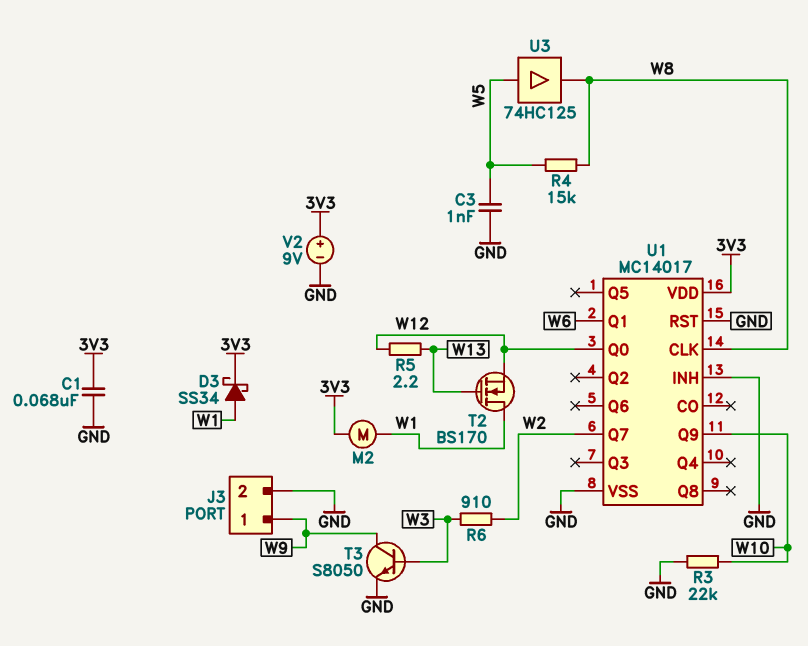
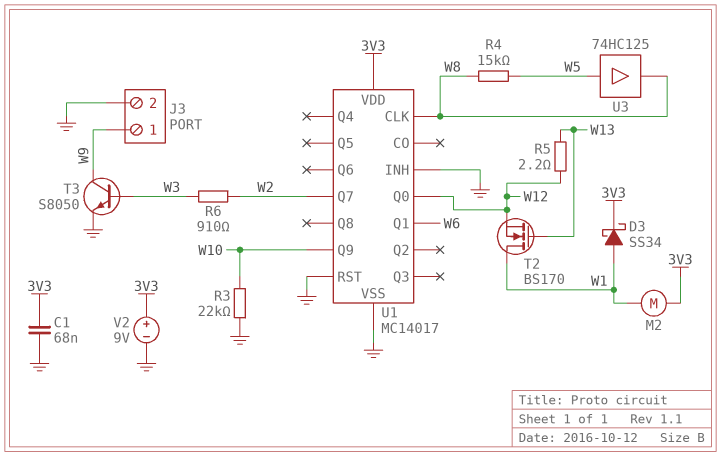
C3: 1nF (GND, W5) -> none

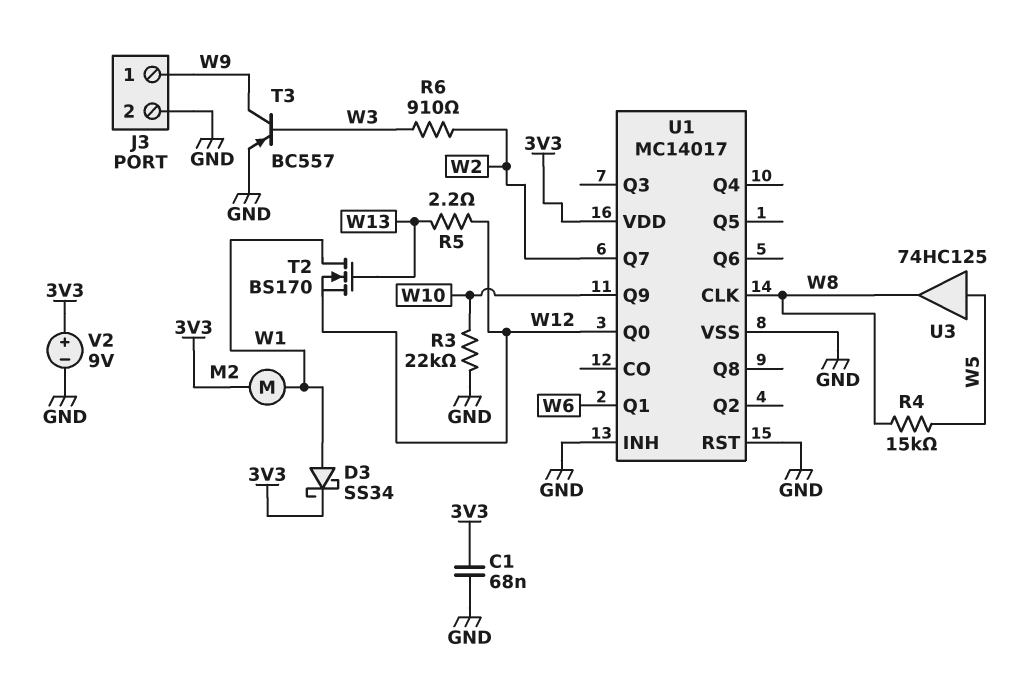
T3: NPN S8050 (B W3, C W9, E GND) -> PNP BC557 (B W3, C W9, E GND)

